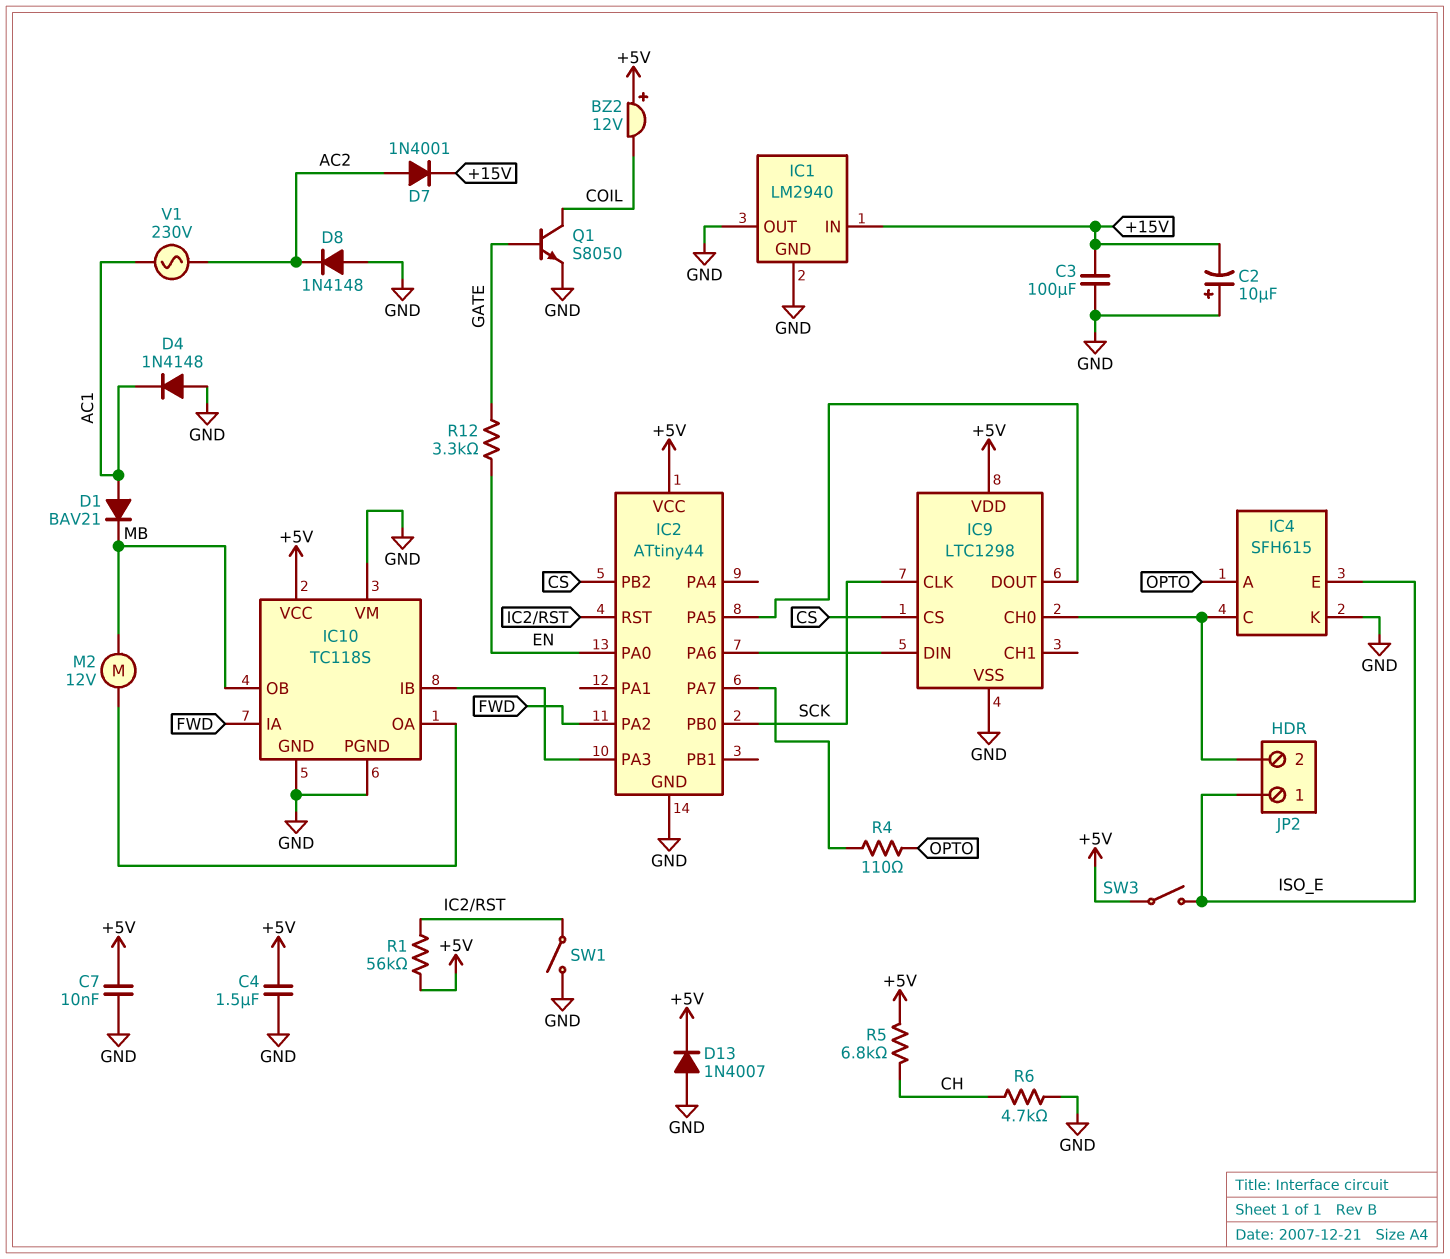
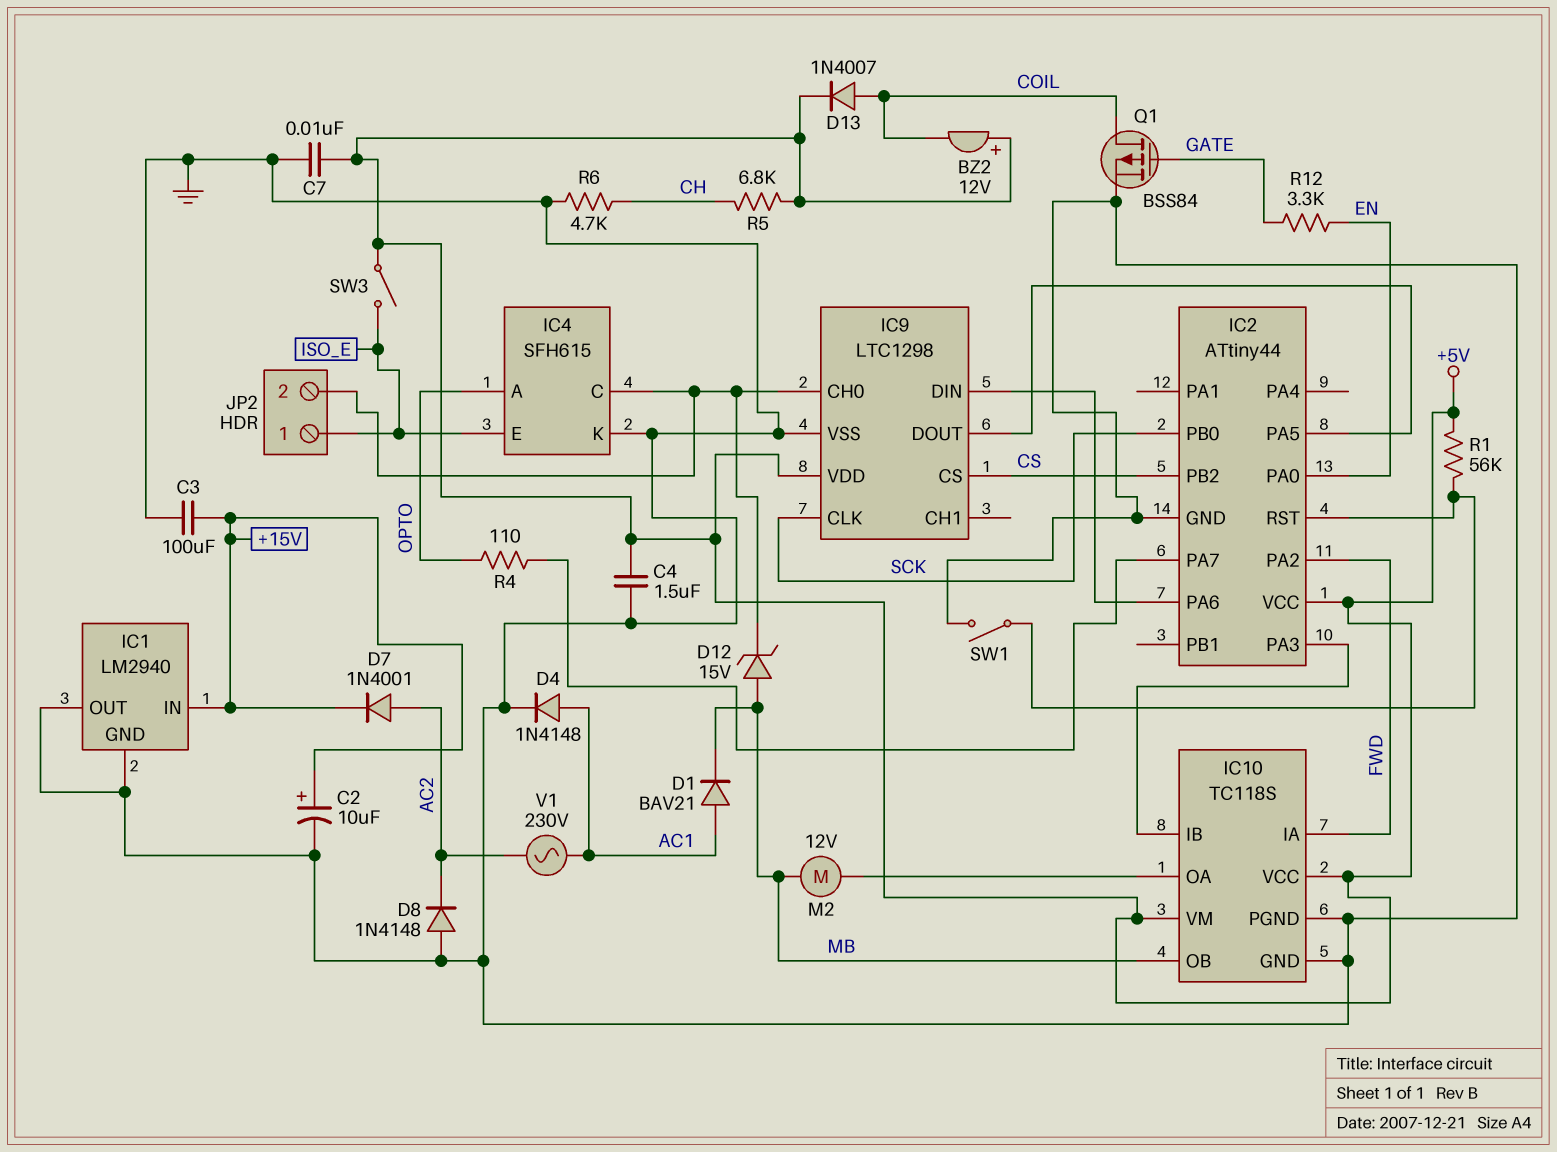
C2: 10uF (plus GND, minus +15V) -> 10uF (plus +15V, minus GND)
D4: diode 1N4148 (A GND, K AC1) -> diode 1N4148 (A AC1, K GND)
D12: none -> zener 15V (A MB, K IC4/C)
D13: diode 1N4007 (A GND, K +5V) -> diode 1N4007 (A COIL, K +5V)
IC10 pin VM: GND -> +5V
Q1: NPN S8050 (B GATE, C COIL, E GND) -> PMOS BSS84 (G GATE, D COIL, S GND)

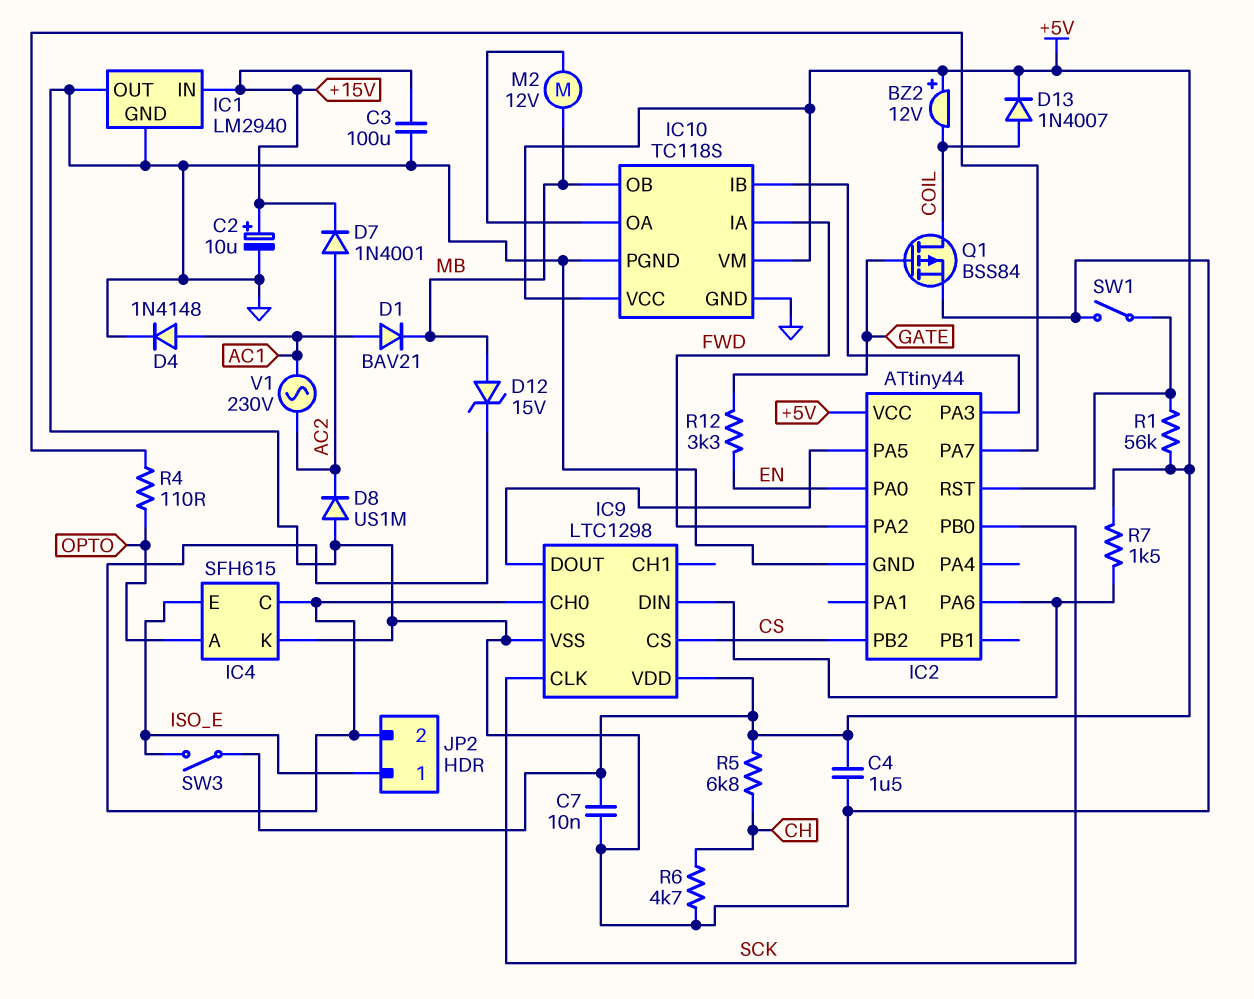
D8: diode 1N4148 (A GND, K AC2) -> diode US1M (A GND, K AC2)
R7: none -> 1.5k (+5V, IC2/PA6)

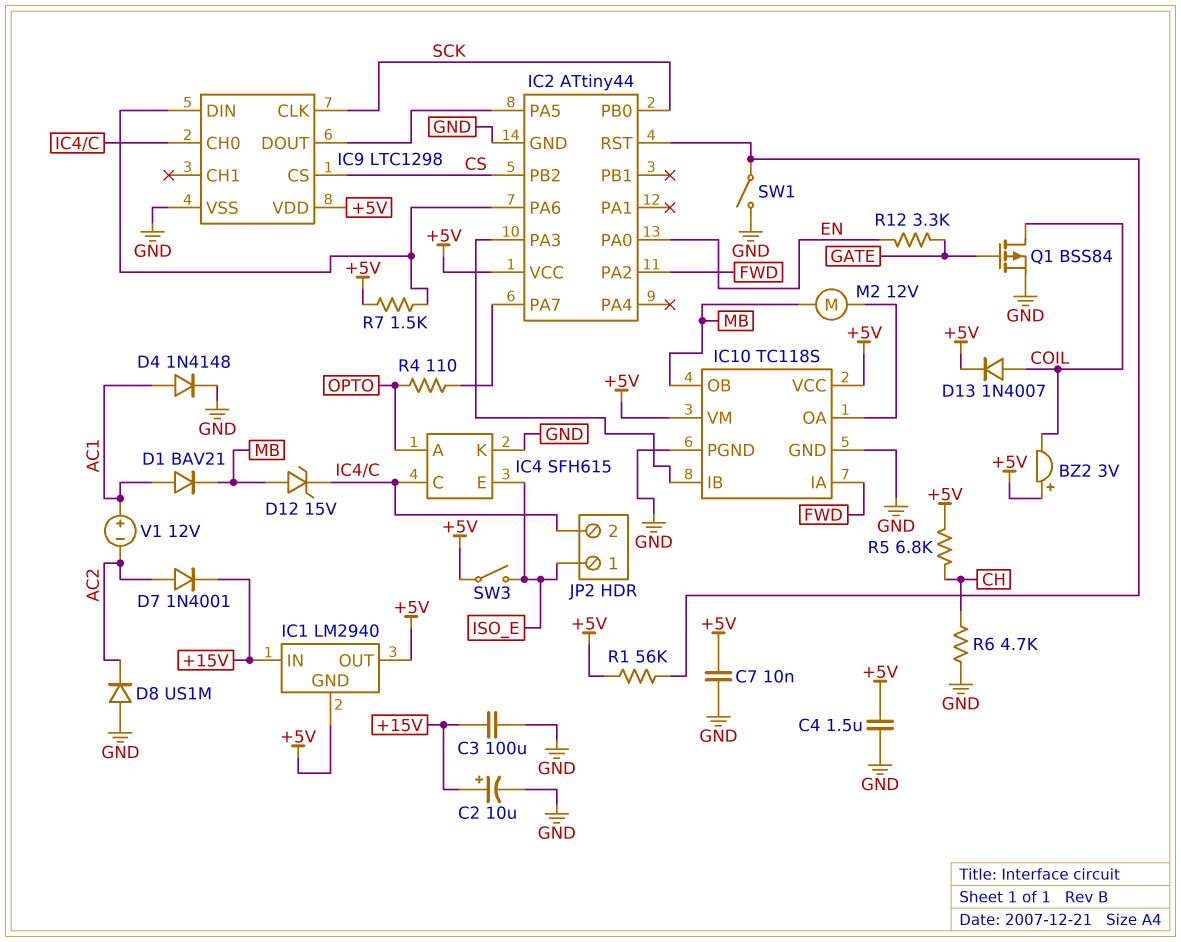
BZ2: buzzer 12V (plus +5V, minus COIL) -> buzzer 3V (plus +5V, minus COIL)
IC1 pin GND: GND -> +5V
IC1 pin OUT: GND -> +5V
V1: AC 230V (AC1, AC2) -> 12V (plus AC1, minus AC2)

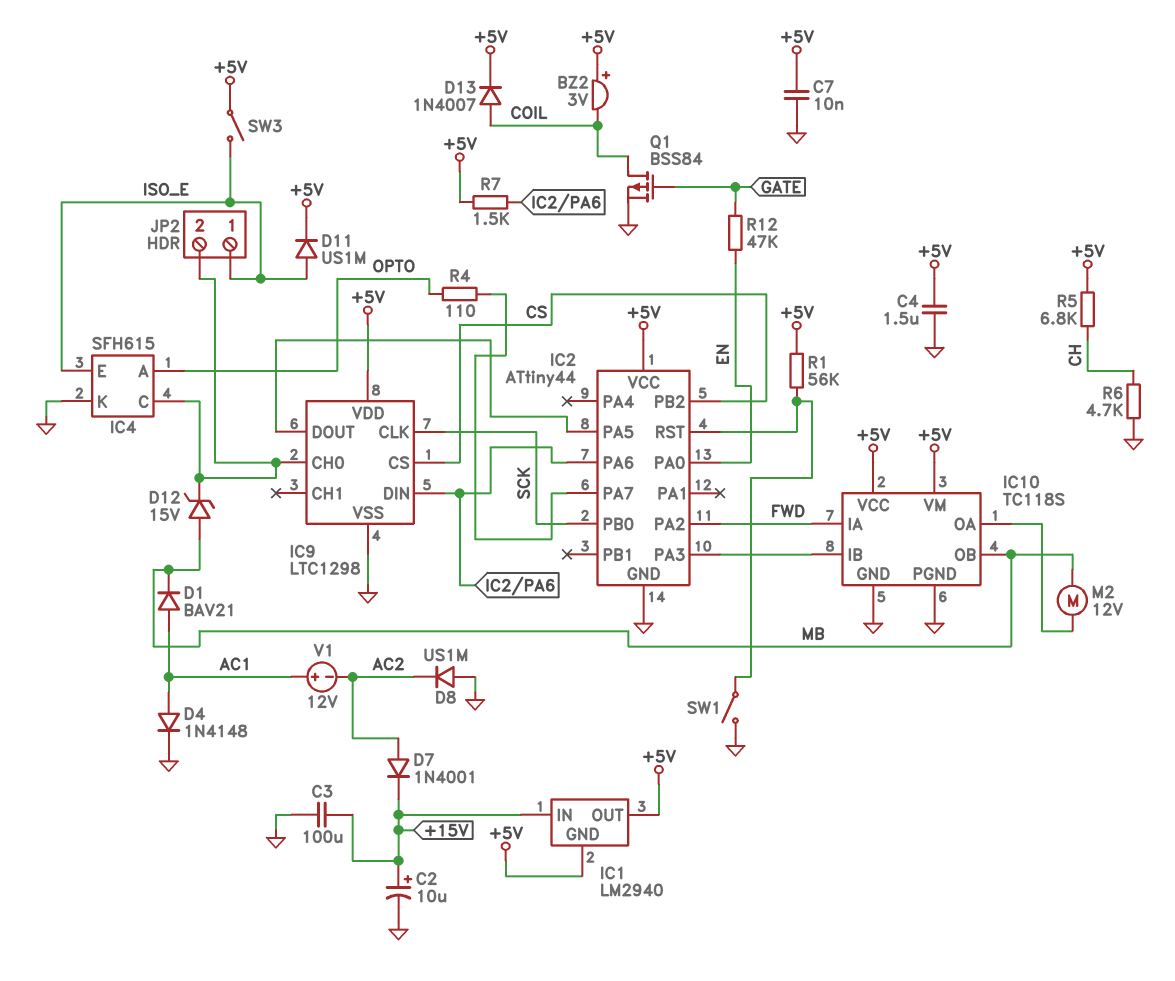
D11: none -> diode US1M (A ISO_E, K +5V)
R12: 3.3k (EN, GATE) -> 47k (EN, GATE)

